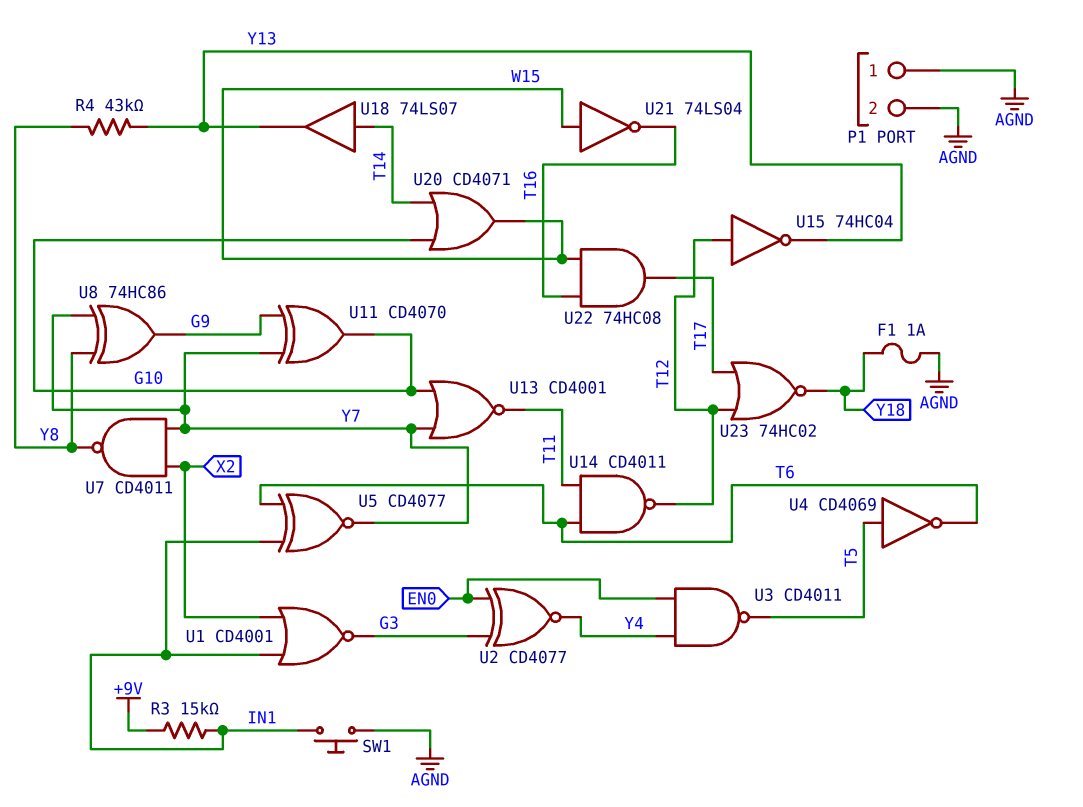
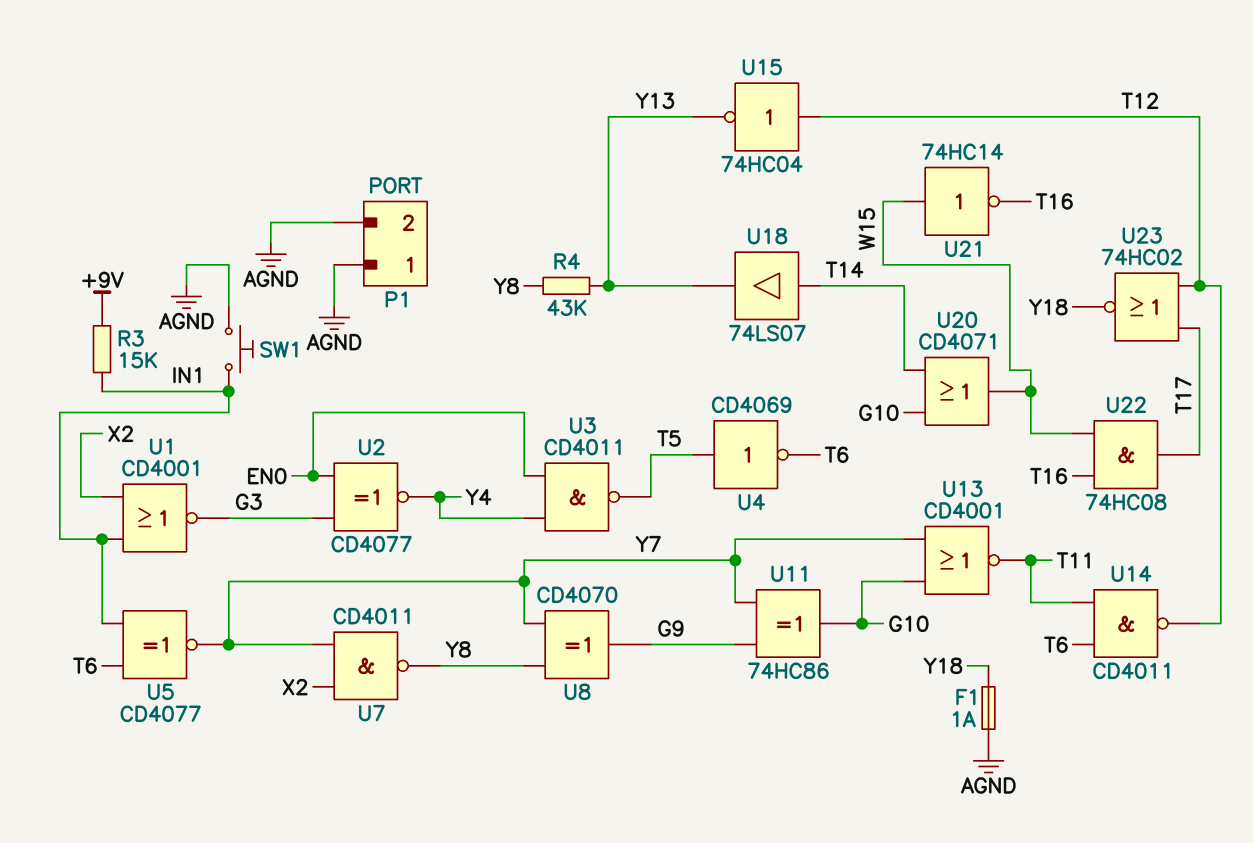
U8: XOR 74HC86 (in Y7, in Y8, out G9) -> XOR CD4070 (in Y7, in Y8, out G9)
U11: XOR CD4070 (in G9, in Y7, out G10) -> XOR 74HC86 (in G9, in Y7, out G10)
U21: NOT 74LS04 (in W15, out T16) -> NOT 74HC14 (in W15, out T16)

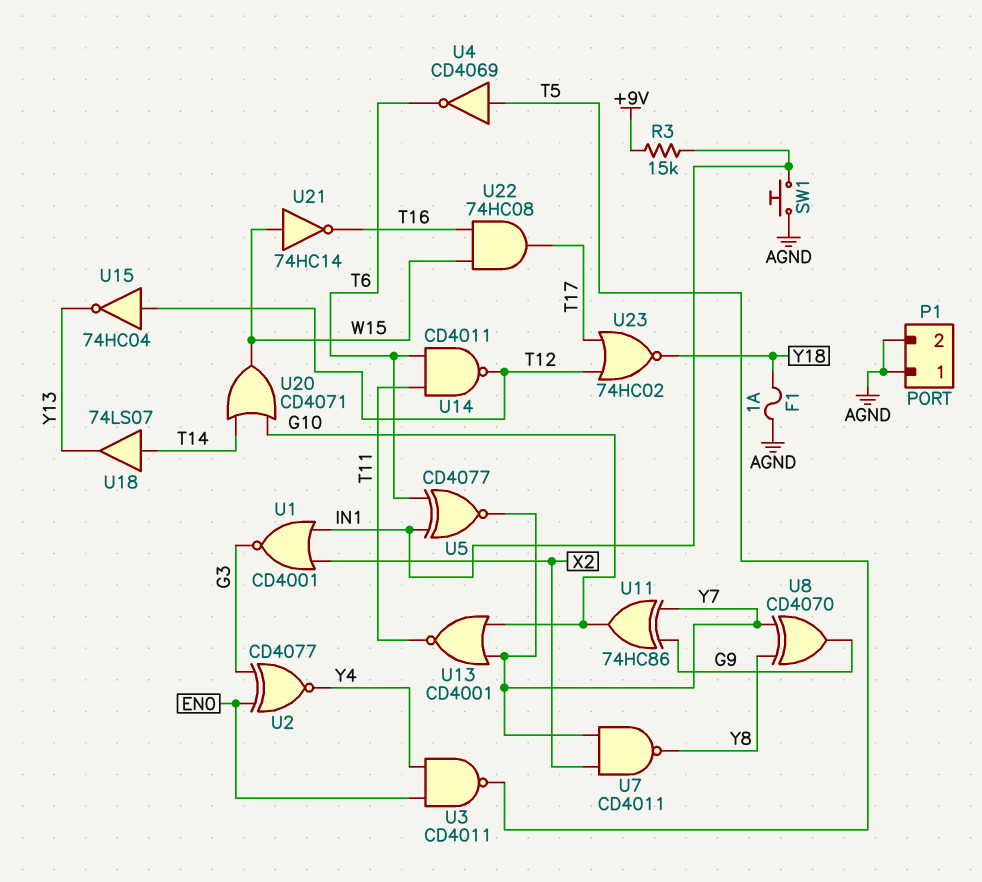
R4: 43k (Y8, Y13) -> none

